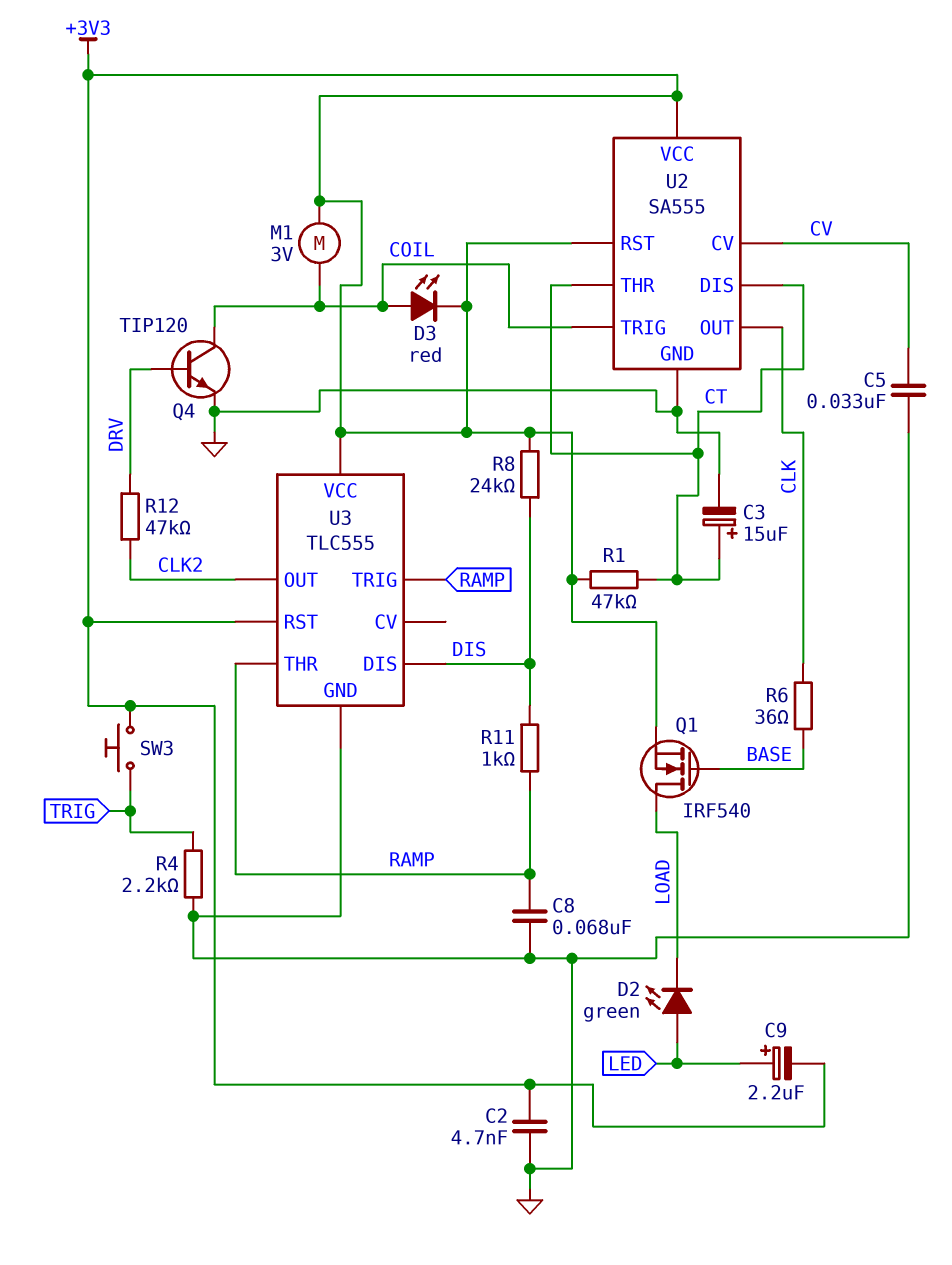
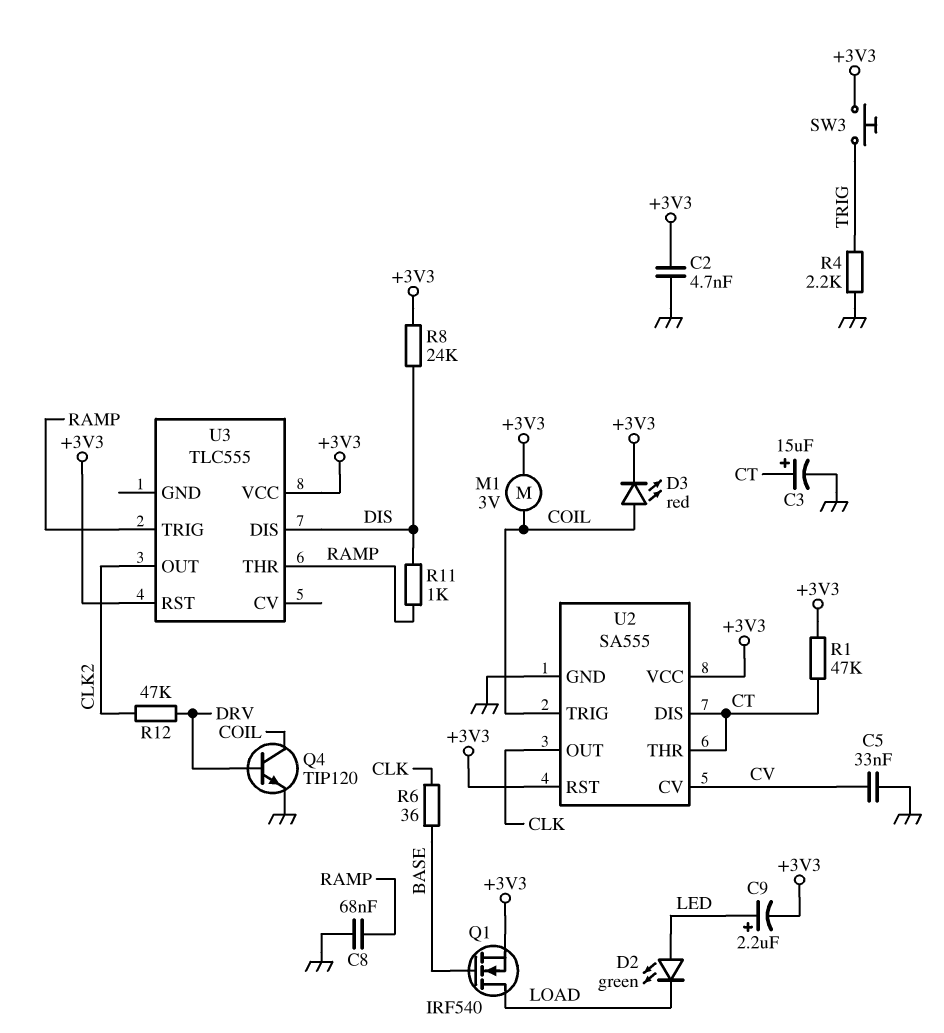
U3 pin GND: GND -> none

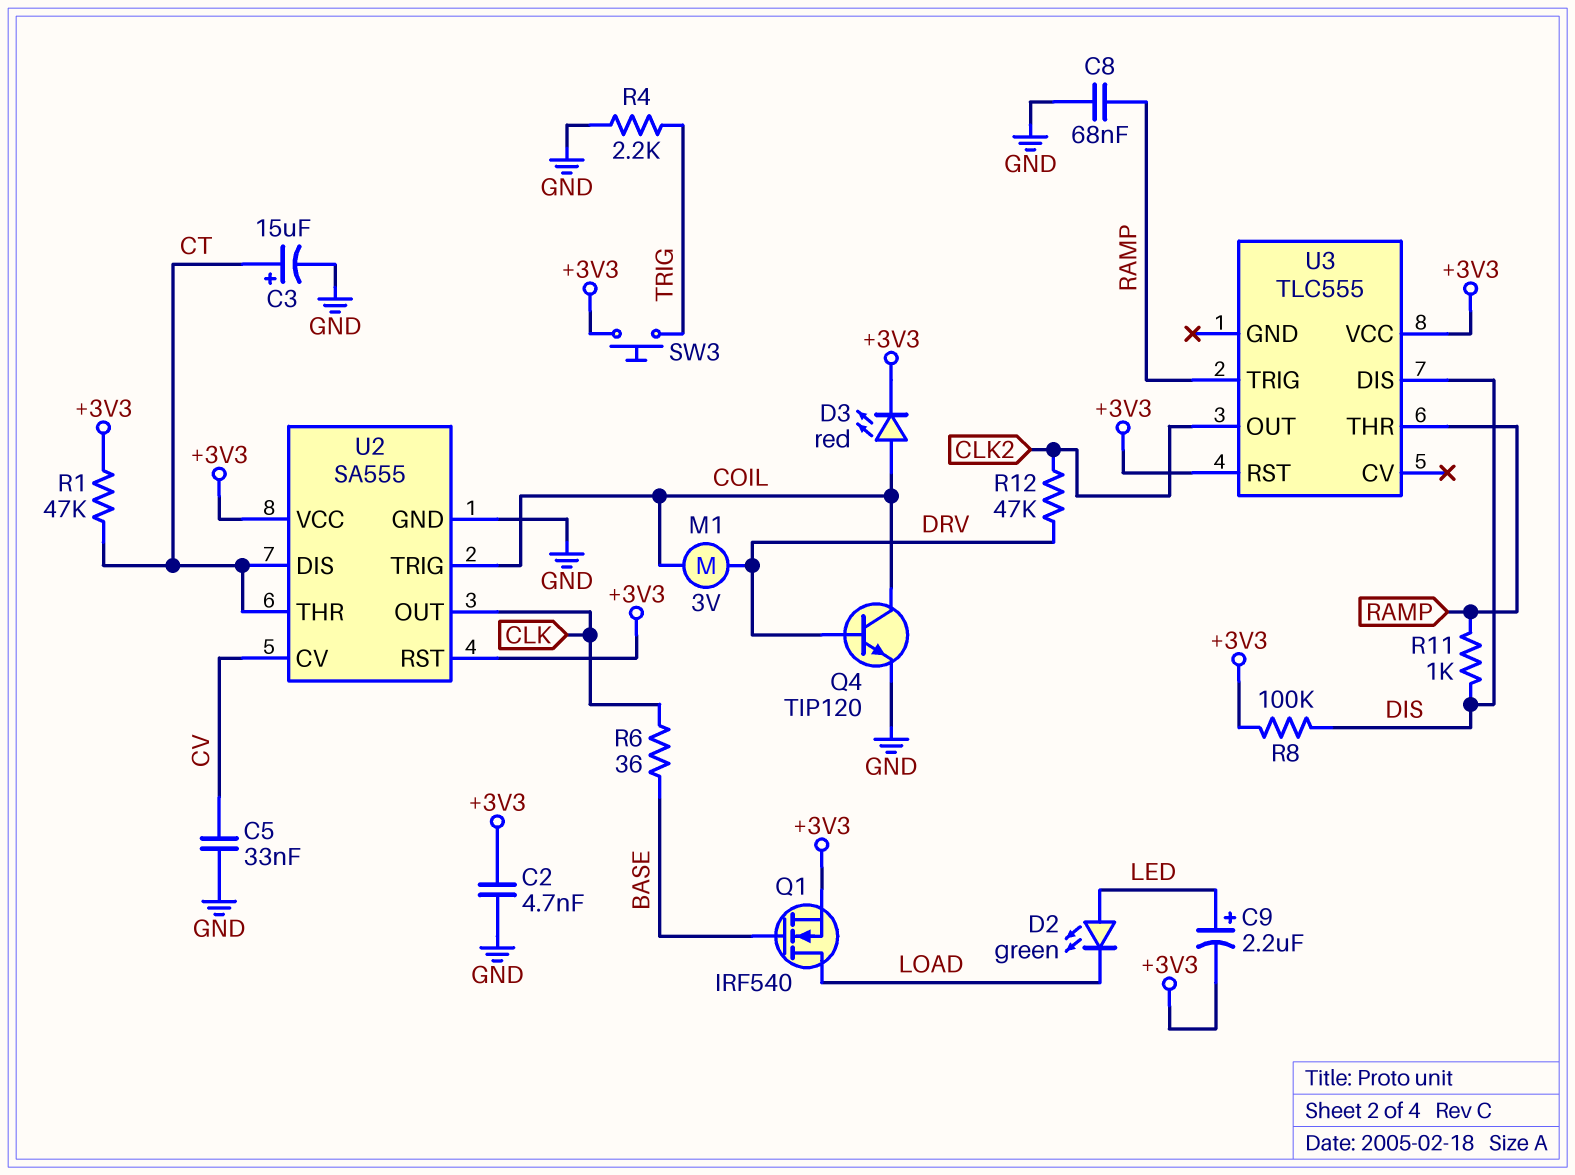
M1: motor 3V (+3V3, COIL) -> motor 3V (COIL, DRV)
R8: 24k (+3V3, DIS) -> 100k (+3V3, DIS)

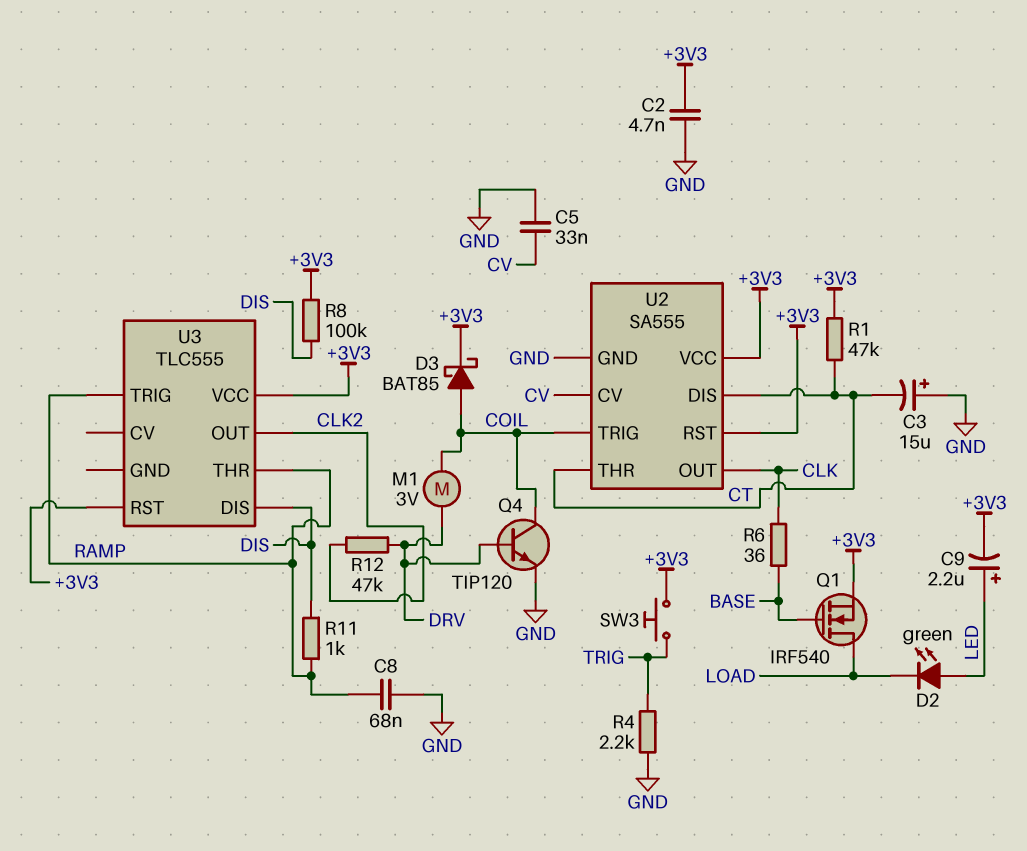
C3: 15uF (plus CT, minus GND) -> 15uF (plus GND, minus CT)
D3: LED red (A COIL, K +3V3) -> schottky BAT85 (A COIL, K +3V3)

